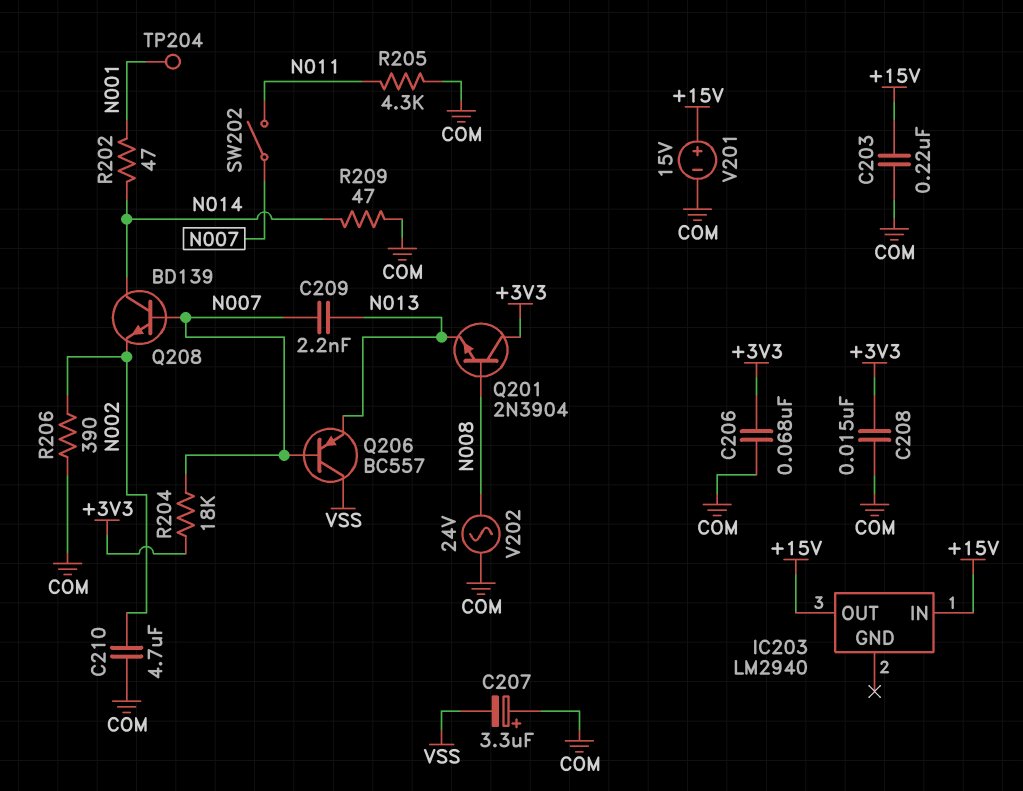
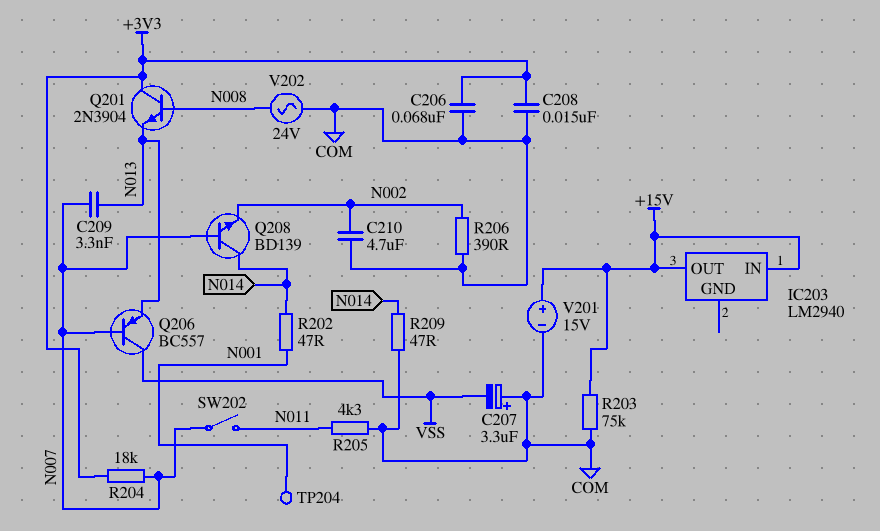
C203: 220nF (+15V, COM) -> none
C209: 2.2nF (N007, N013) -> 3.3nF (N007, N013)
R203: none -> 75k (+15V, COM)

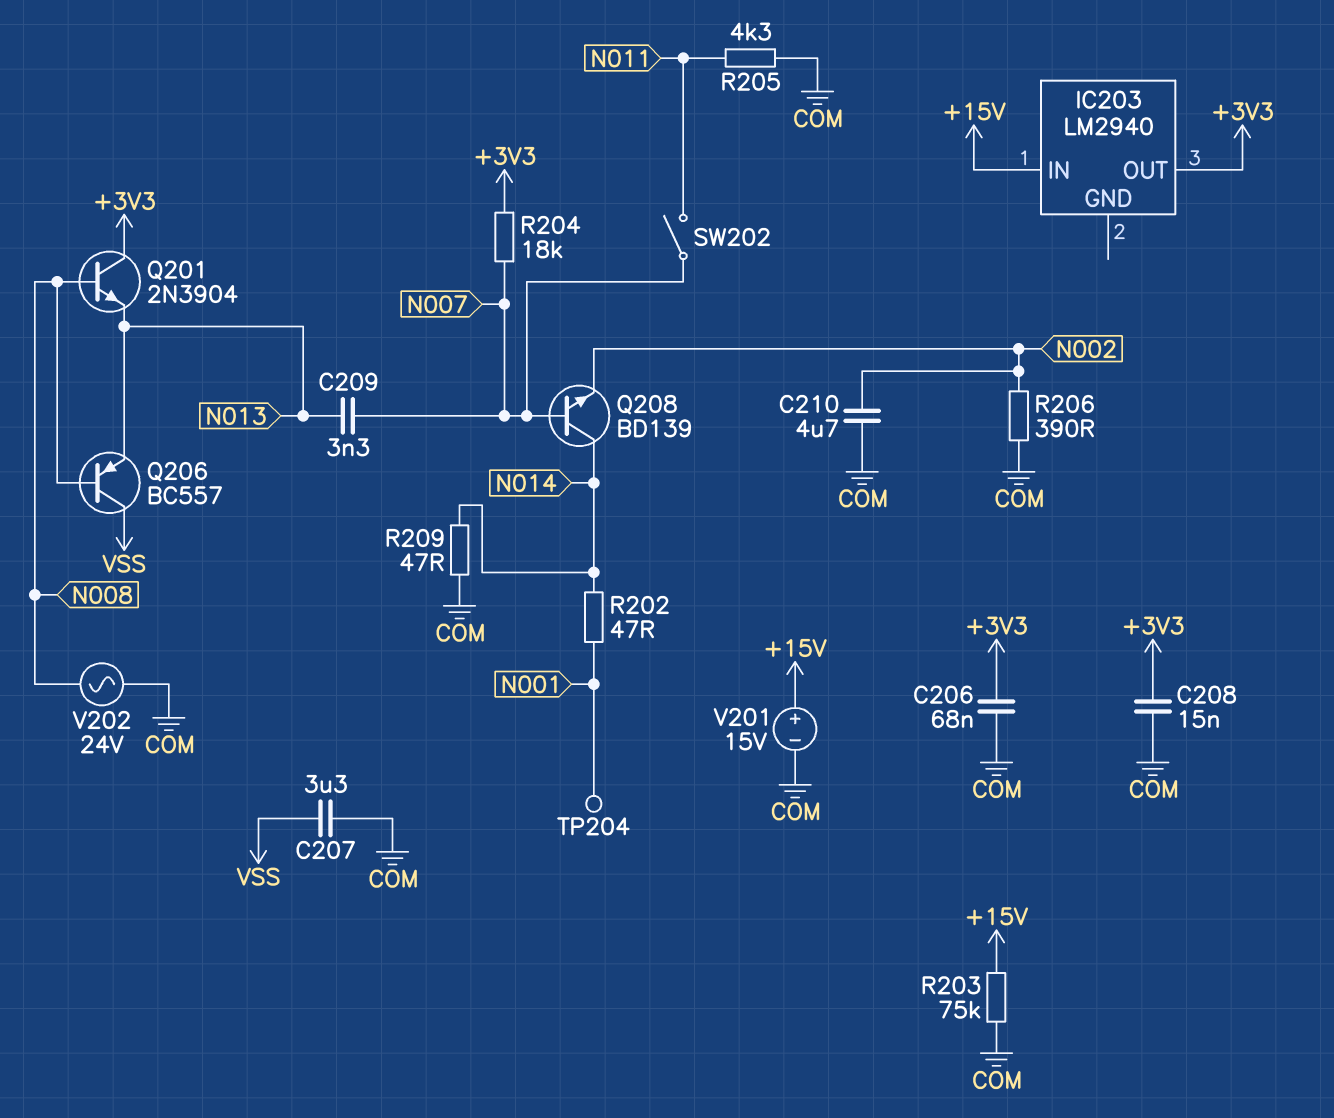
C207: 3.3uF (plus COM, minus VSS) -> 3.3uF (COM, VSS)
IC203 pin OUT: +15V -> +3V3
Q206: PNP BC557 (B N007, C VSS, E N013) -> PNP BC557 (B N008, C VSS, E N013)

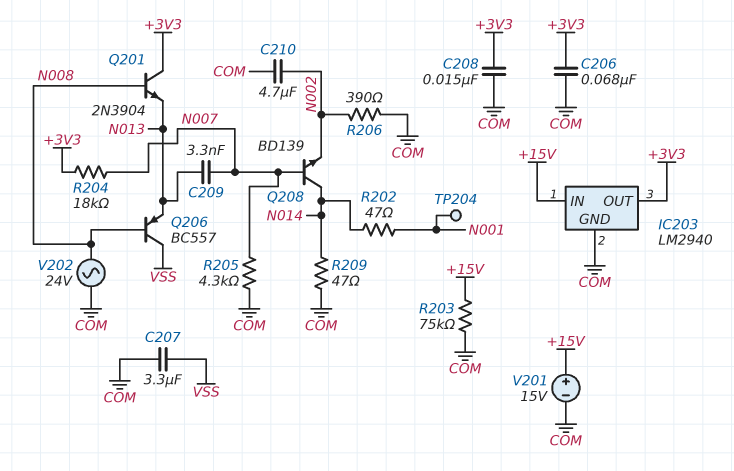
IC203 pin GND: none -> COM
R205: 4.3k (COM, N011) -> 4.3k (COM, N007)
SW202: switch (N007, N011) -> none

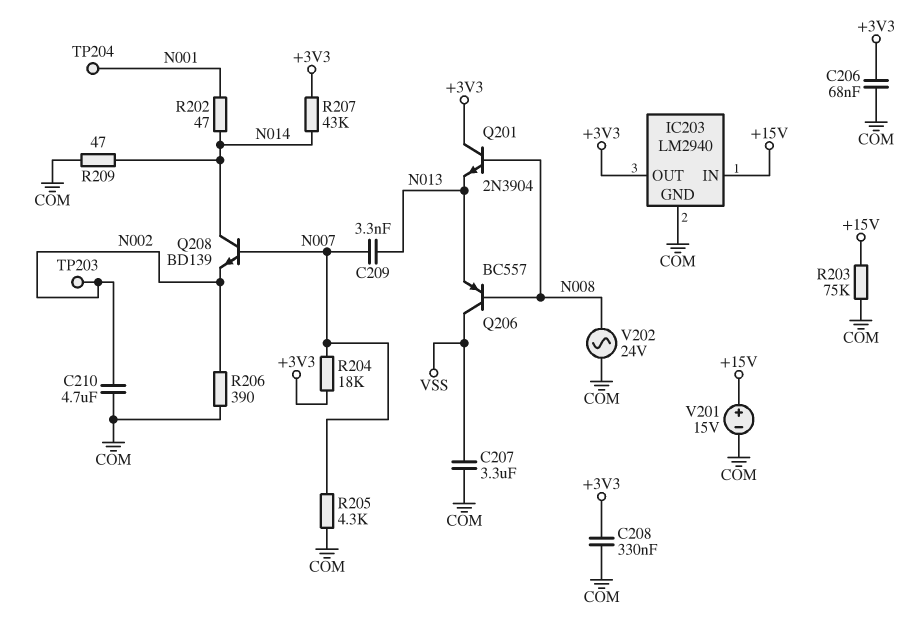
C208: 15nF (+3V3, COM) -> 330nF (+3V3, COM)
R207: none -> 43k (+3V3, N014)
TP203: none -> test point (N002)

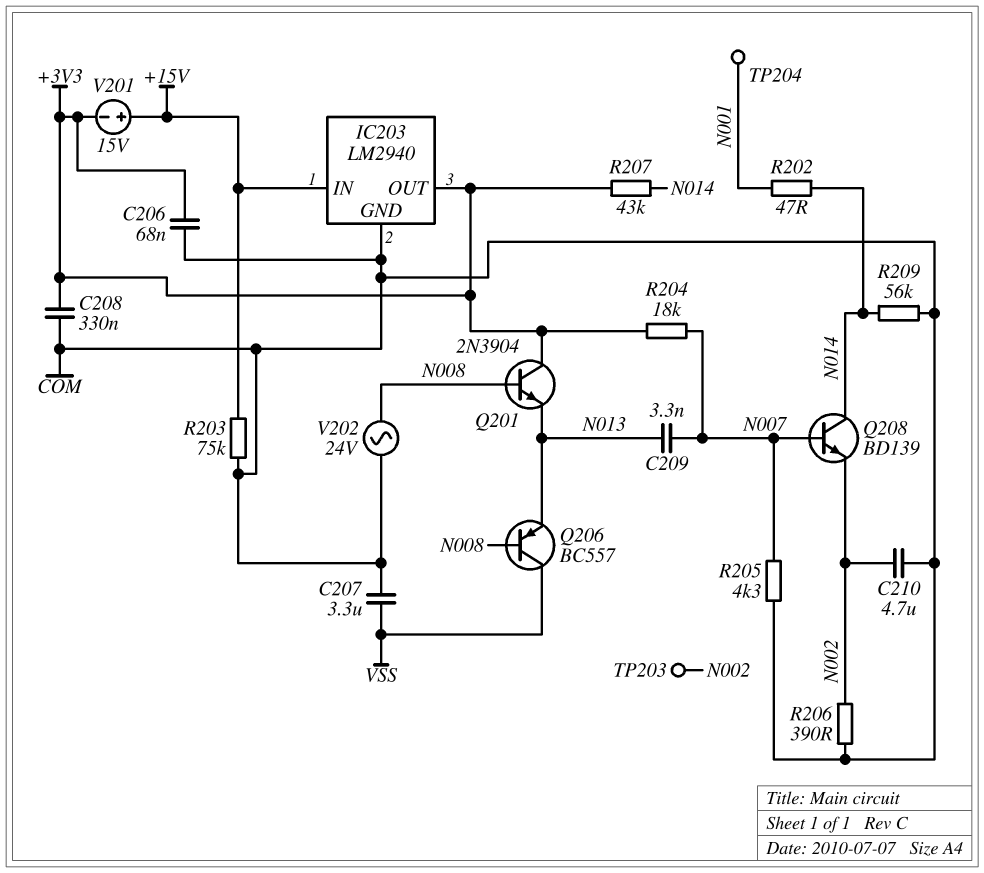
R209: 47 (COM, N014) -> 56k (COM, N014)
V201: 15V (plus +15V, minus COM) -> 15V (plus +15V, minus +3V3)

